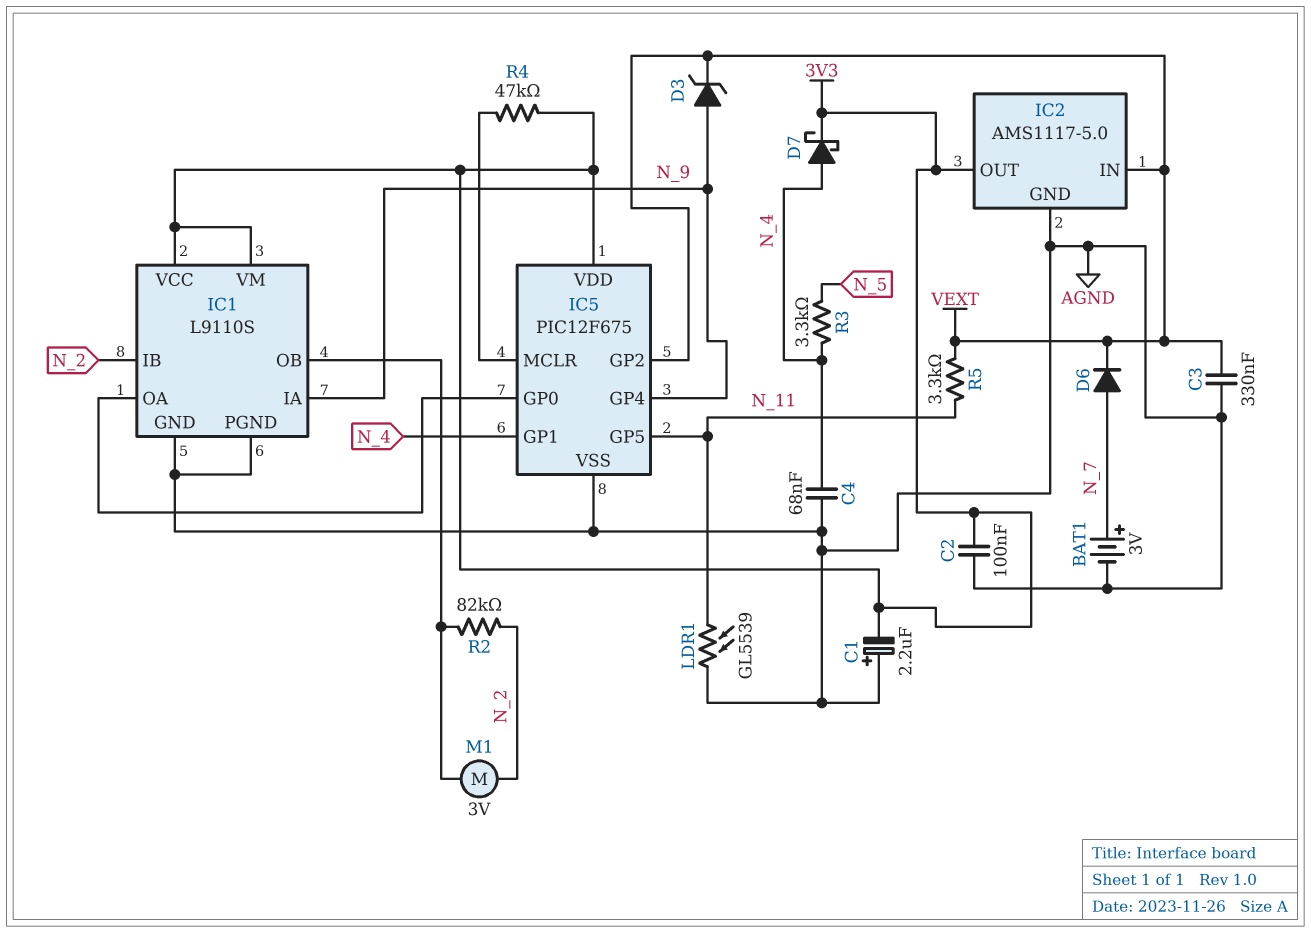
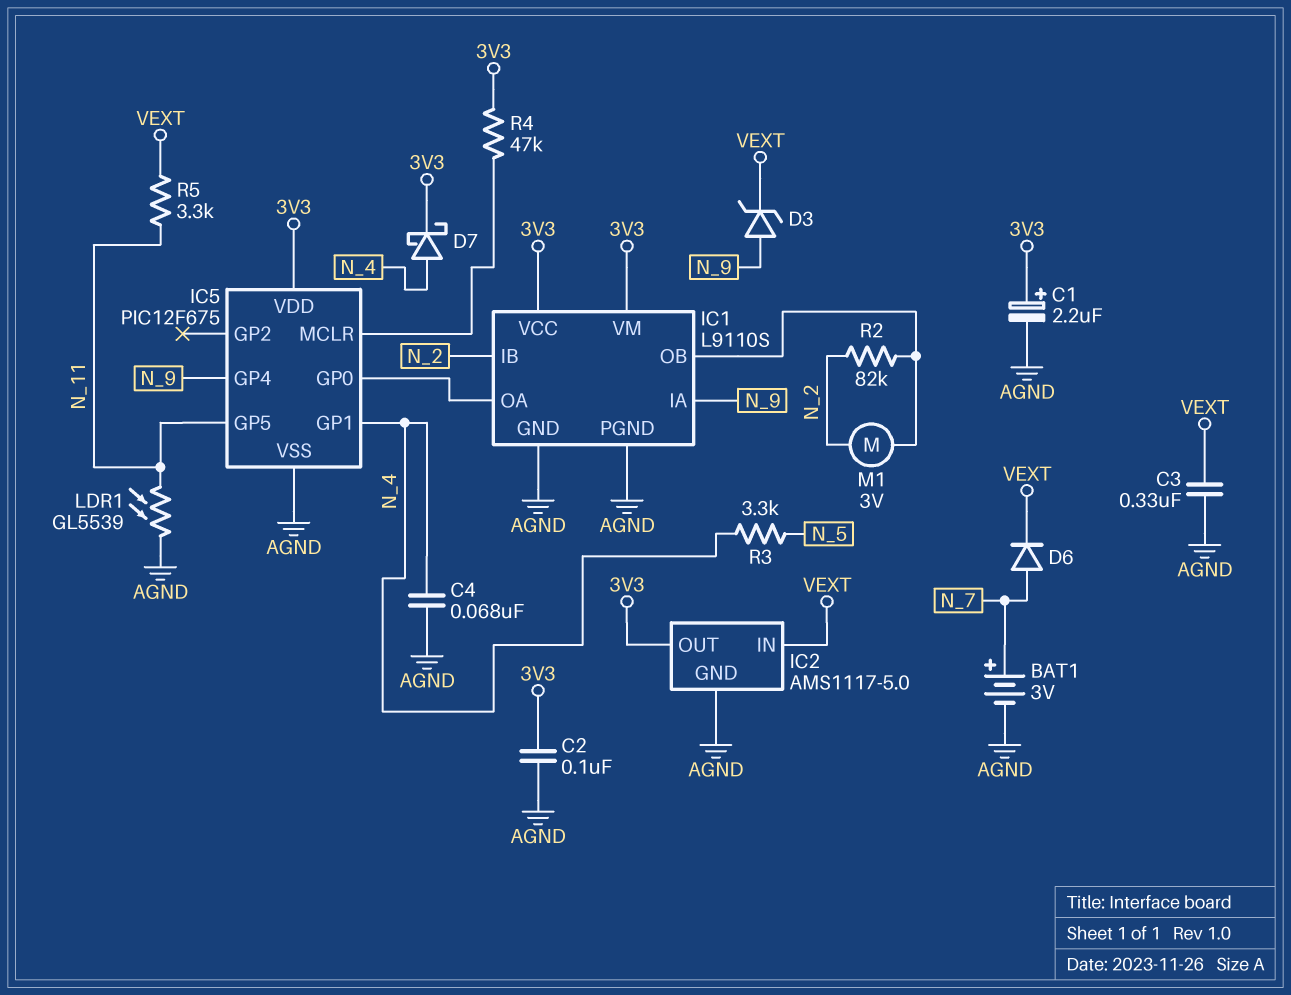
C1: 2.2uF (plus AGND, minus 3V3) -> 2.2uF (plus 3V3, minus AGND)
IC5 pin GP2: VEXT -> none

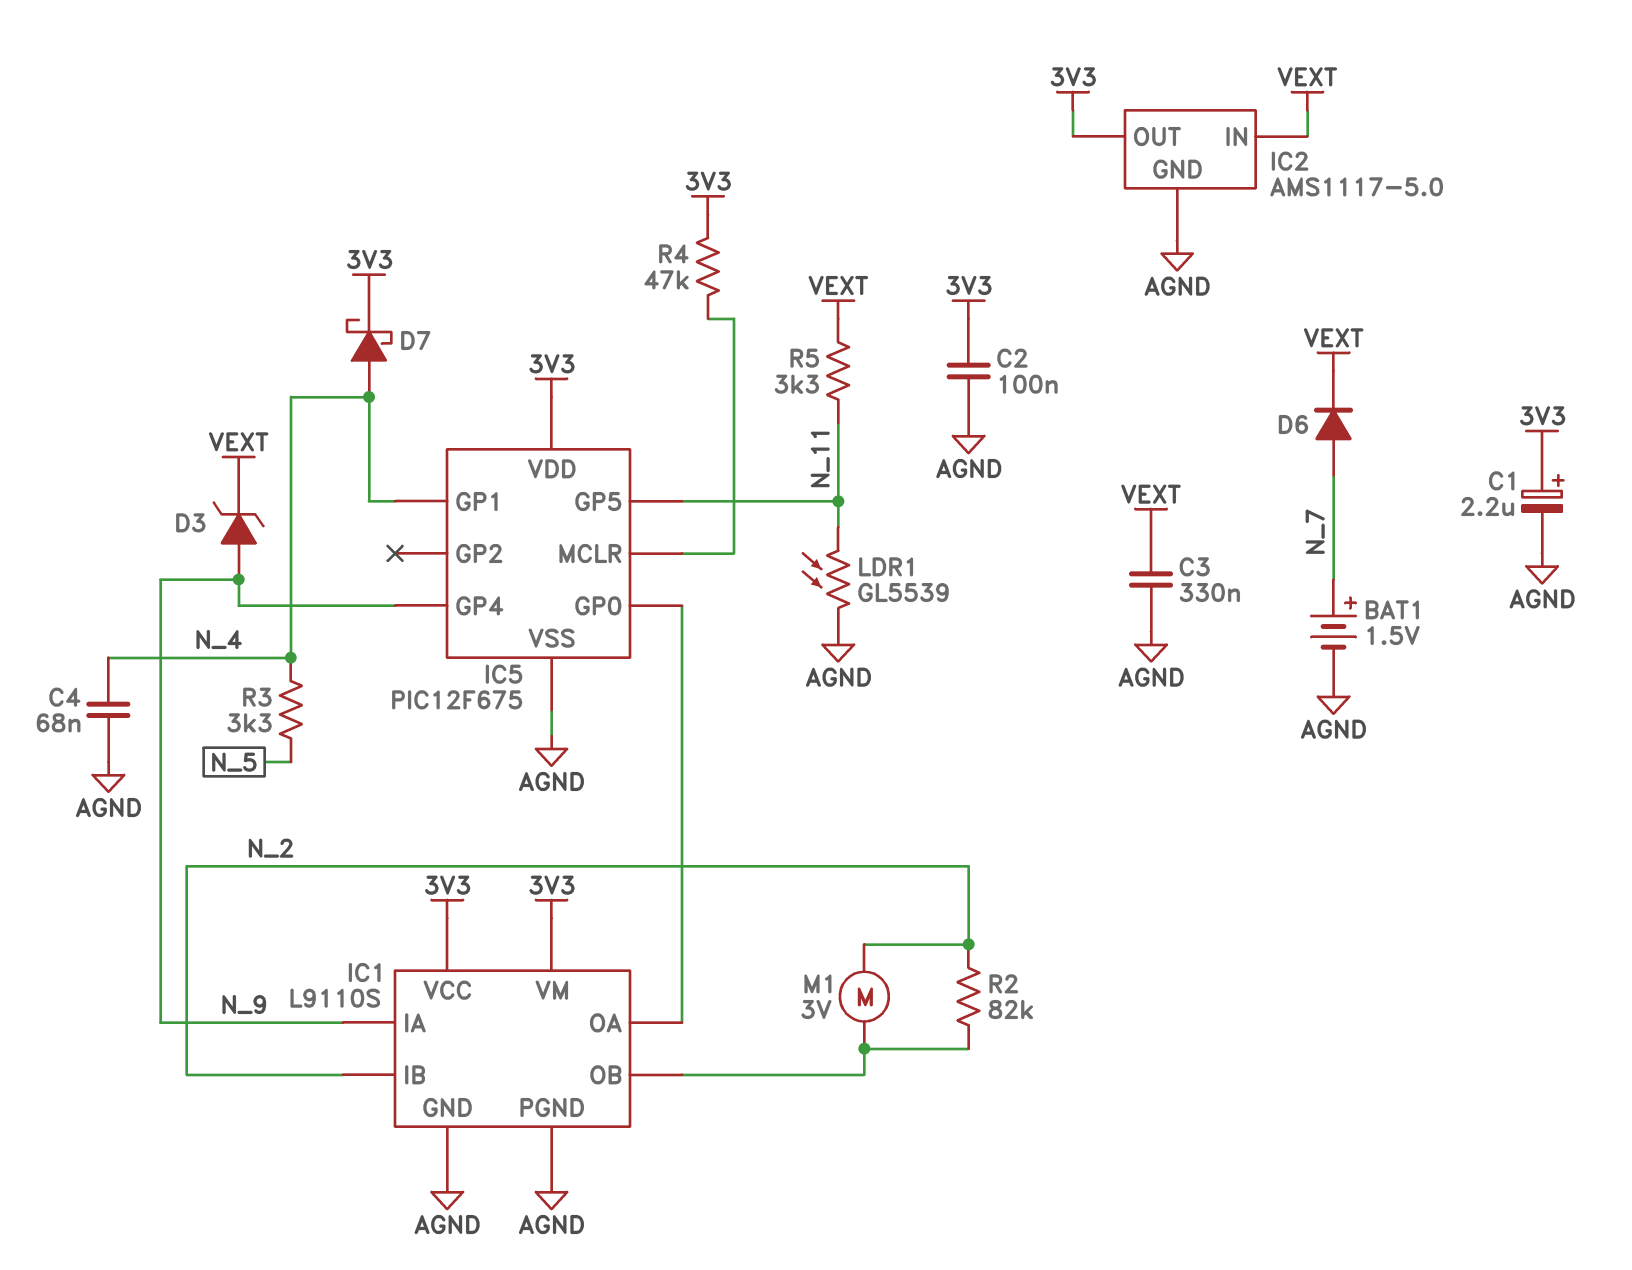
BAT1: 3V (plus N_7, minus AGND) -> 1.5V (plus N_7, minus AGND)

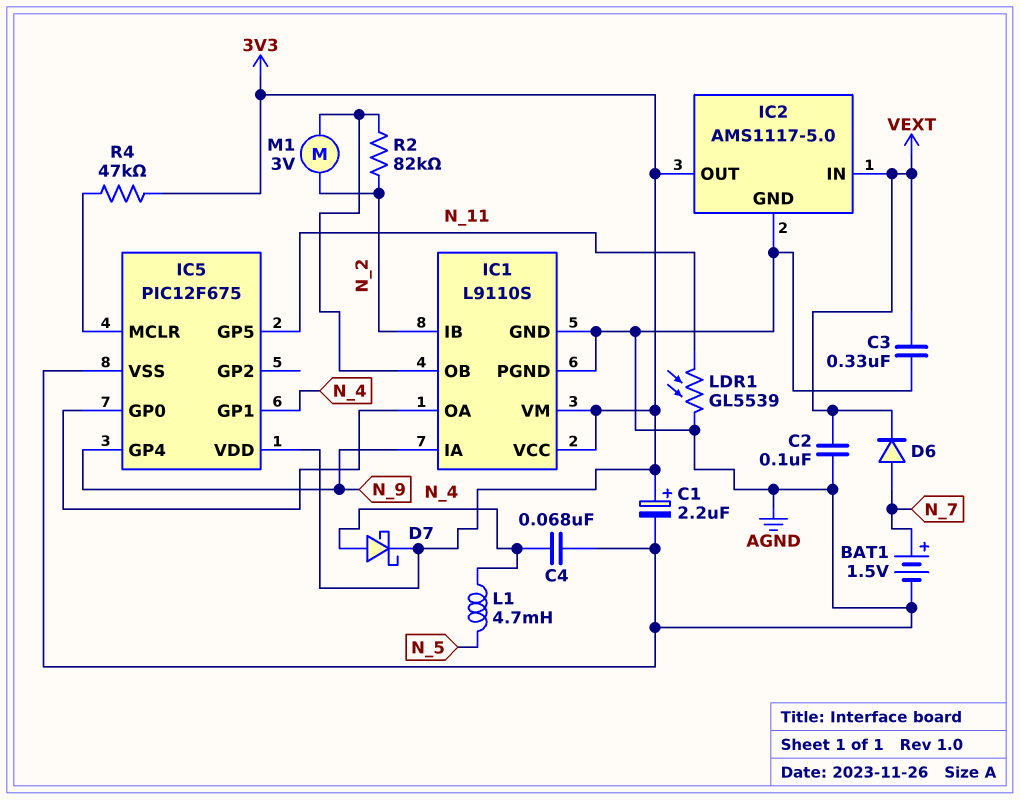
C2: 100nF (3V3, AGND) -> 100nF (AGND, VEXT)
D3: zener (A N_9, K VEXT) -> none
L1: none -> 4.7mH (N_4, N_5)
R3: 3.3k (N_4, N_5) -> none
R5: 3.3k (N_11, VEXT) -> none

